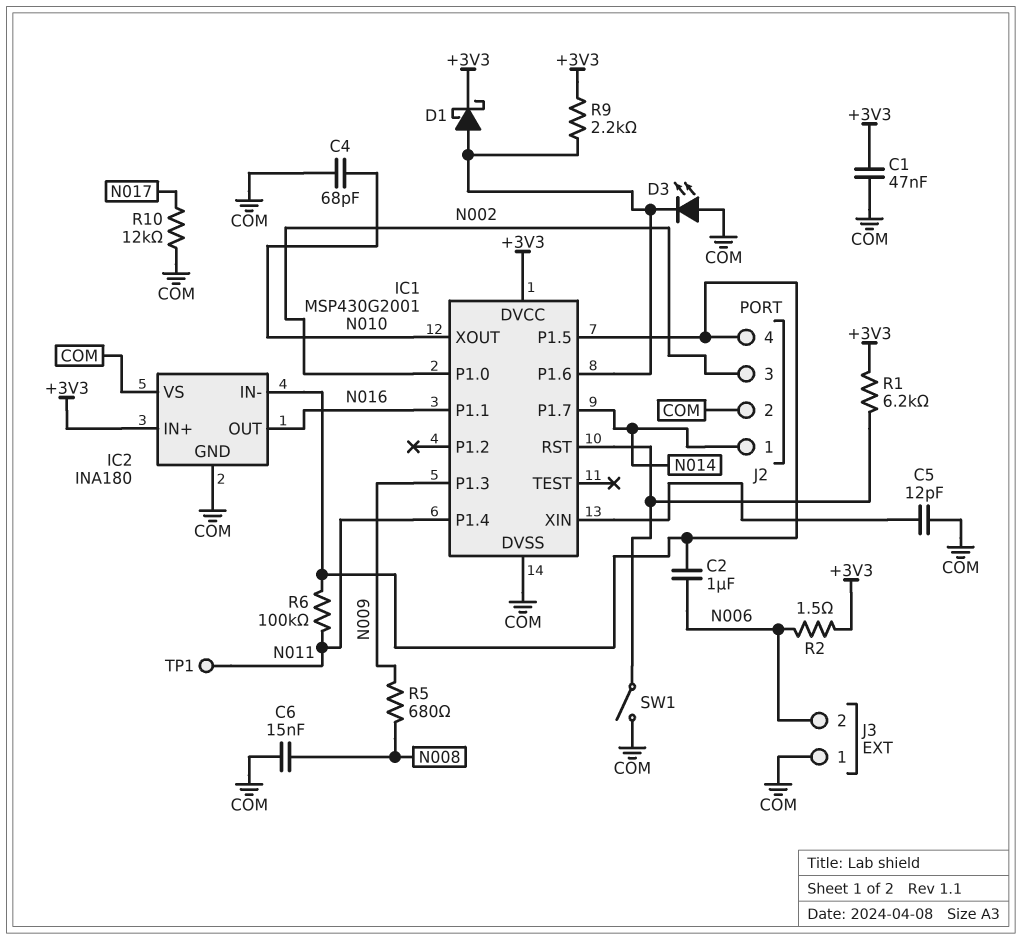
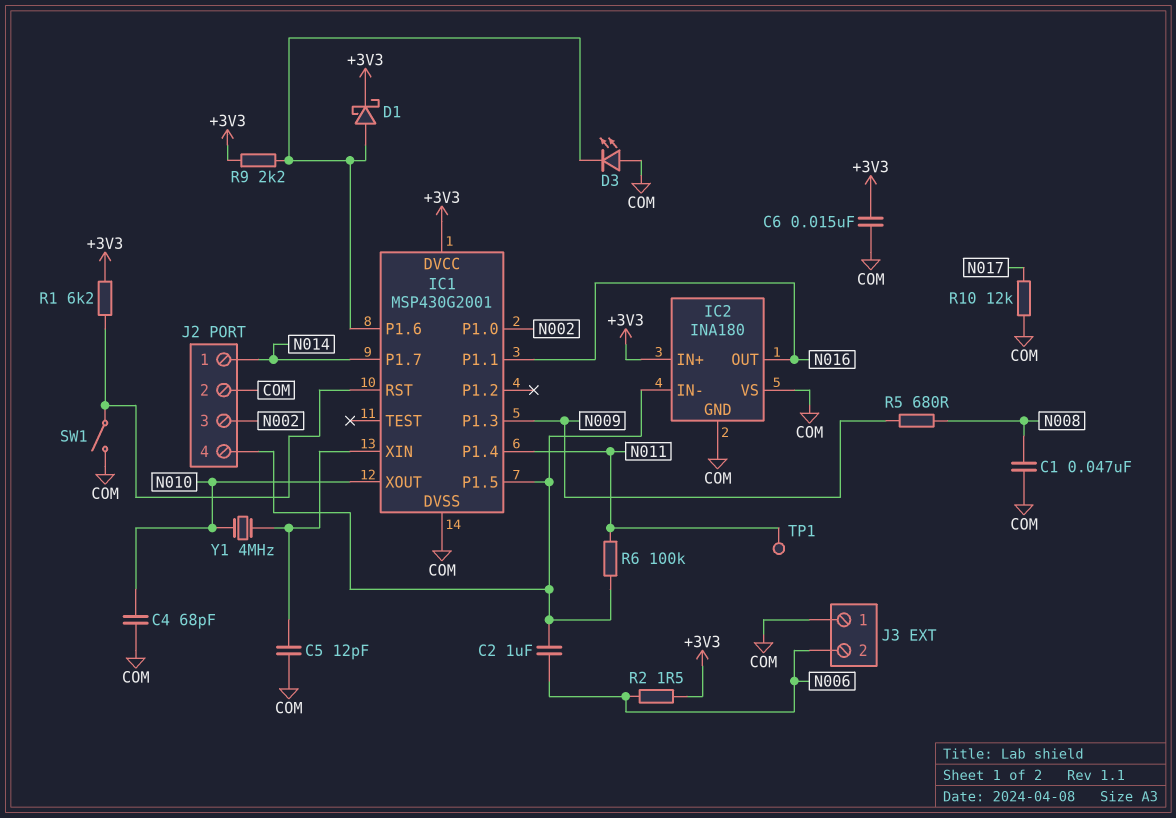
C1: 47nF (+3V3, COM) -> 47nF (COM, N008)
C6: 15nF (COM, N008) -> 15nF (+3V3, COM)
Y1: none -> 4MHz (IC1/XIN, N010)

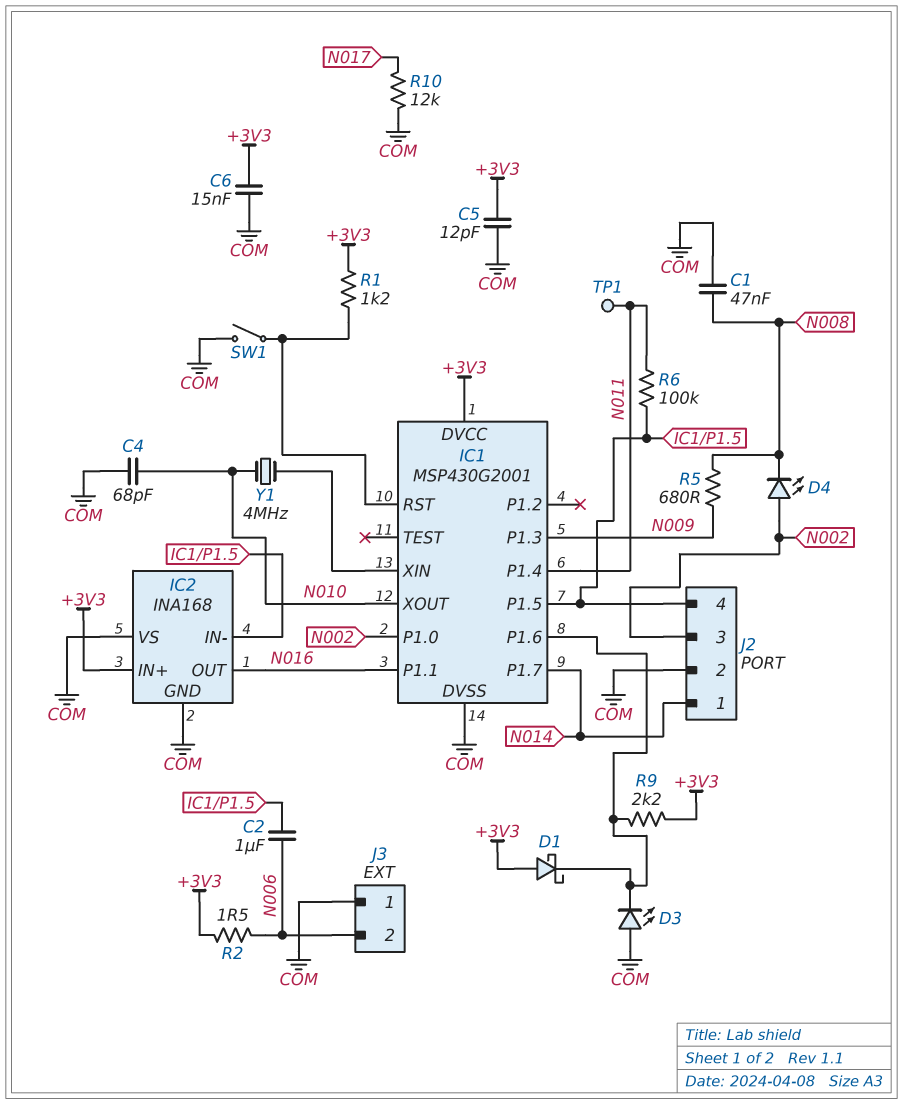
C5: 12pF (COM, IC1/XIN) -> 12pF (+3V3, COM)
D1: schottky (A IC1/P1.6, K +3V3) -> schottky (A +3V3, K IC1/P1.6)
D4: none -> LED (A N002, K N008)
IC2: INA180 -> INA168
R1: 6.2k (+3V3, IC1/RST) -> 1.2k (+3V3, IC1/RST)

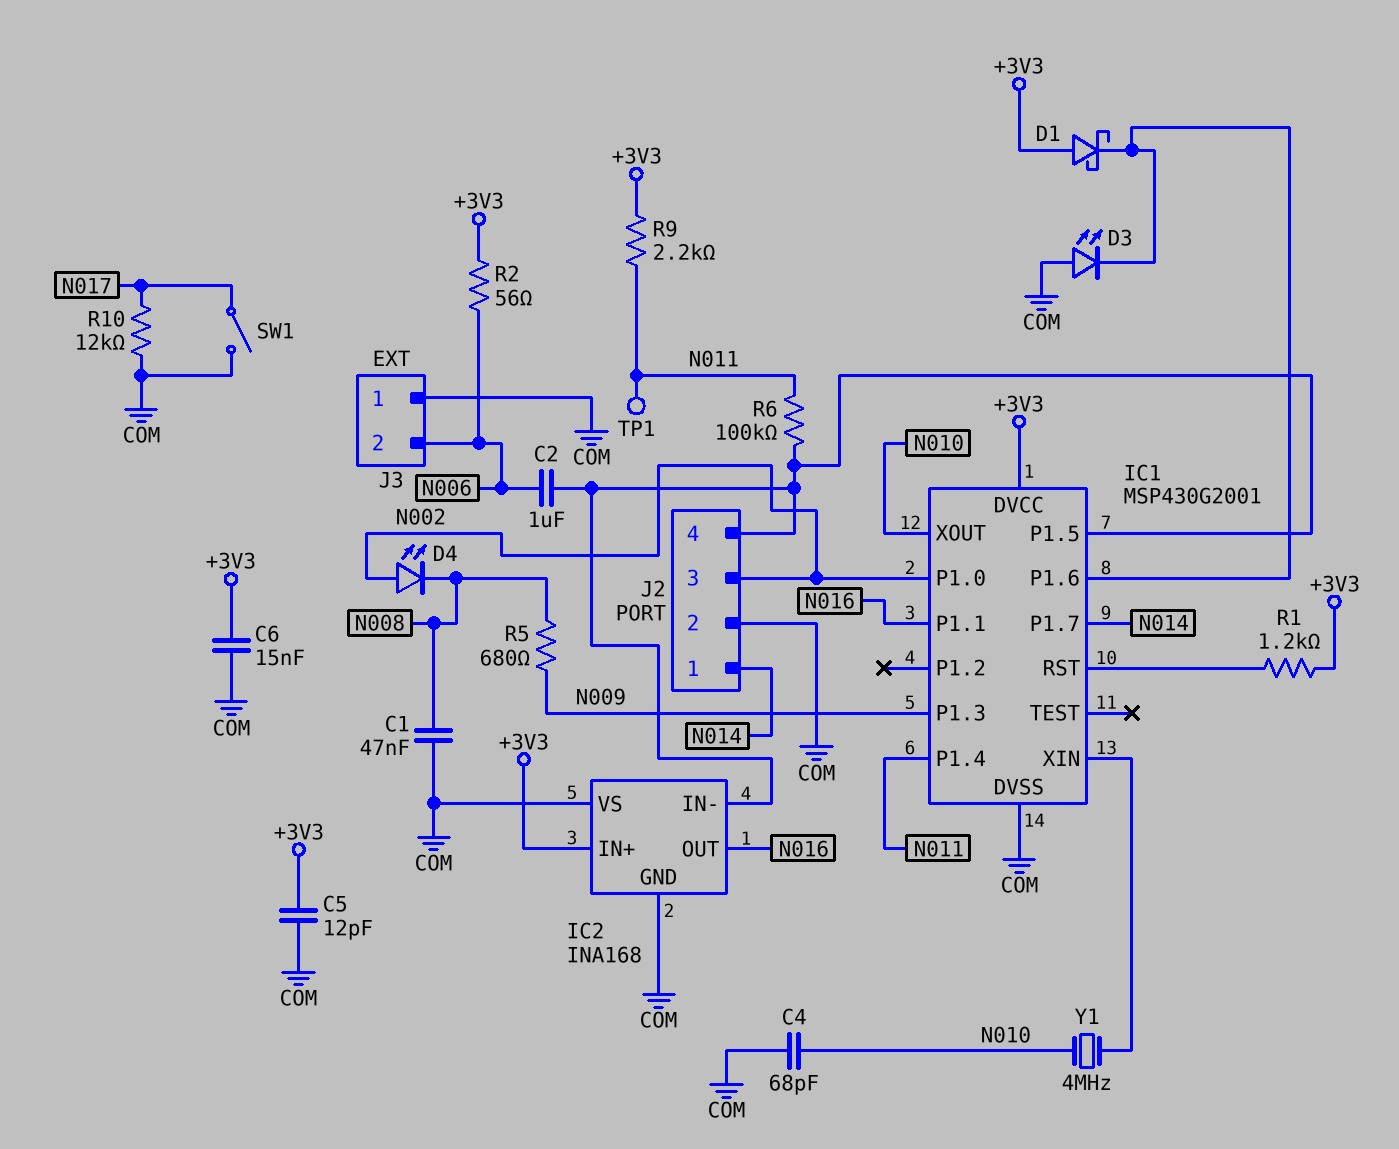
R2: 1.5 (+3V3, N006) -> 56 (+3V3, N006)
R9: 2.2k (+3V3, IC1/P1.6) -> 2.2k (+3V3, N011)
SW1: switch (COM, IC1/RST) -> switch (COM, N017)

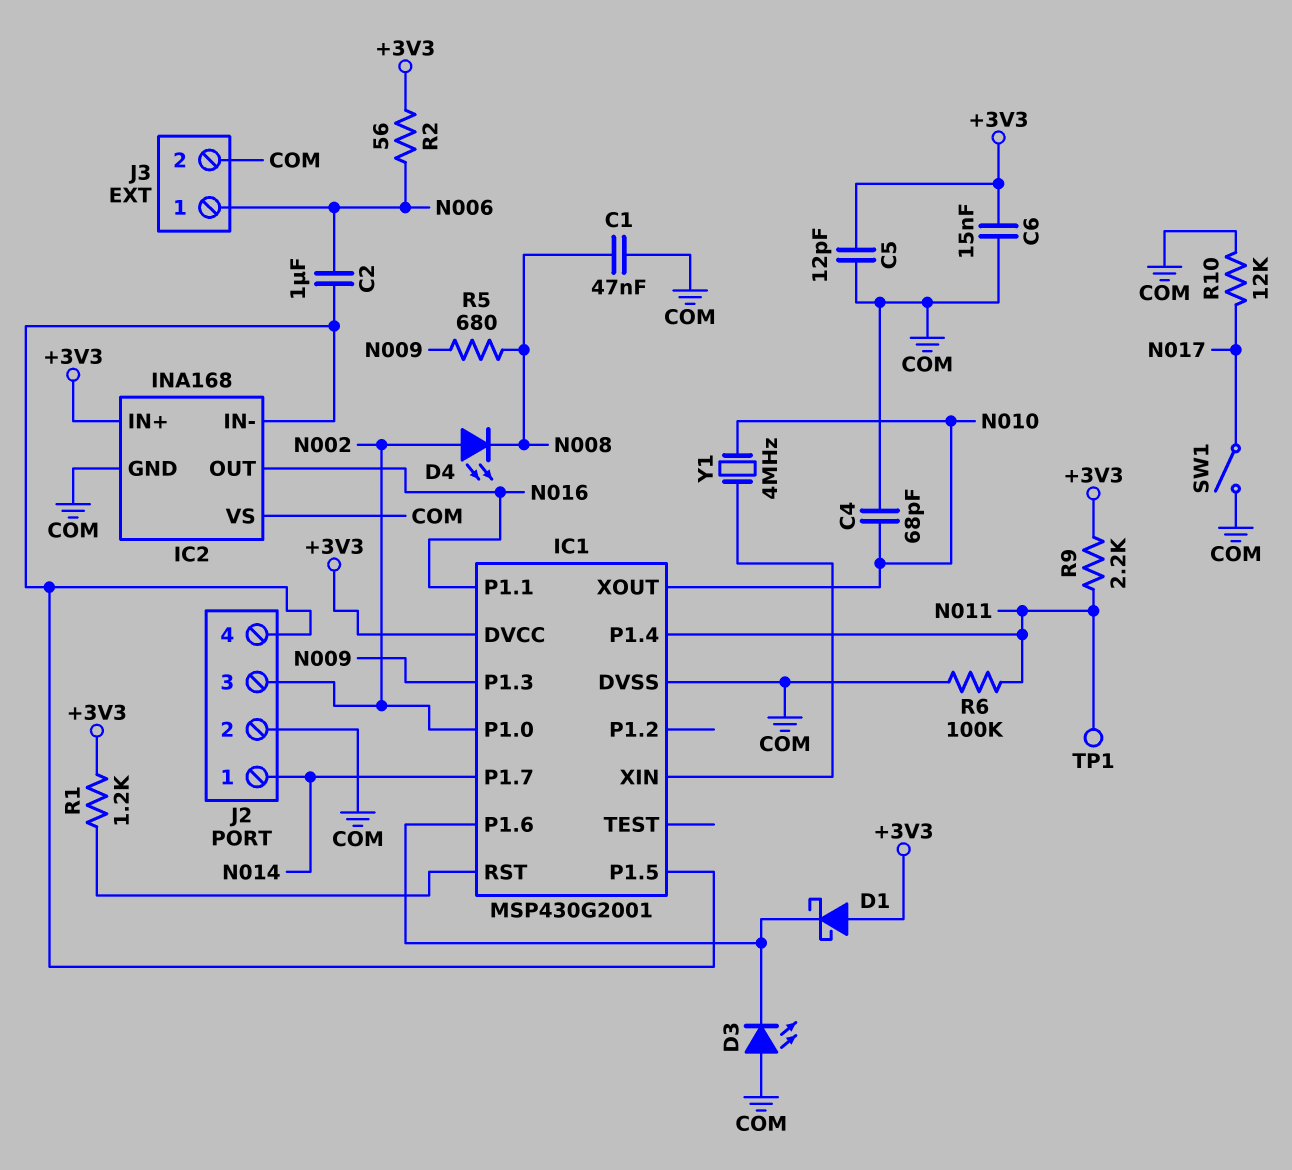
J3 pin 1: COM -> N006
J3 pin 2: N006 -> COM
R6: 100k (IC1/P1.5, N011) -> 100k (COM, N011)

